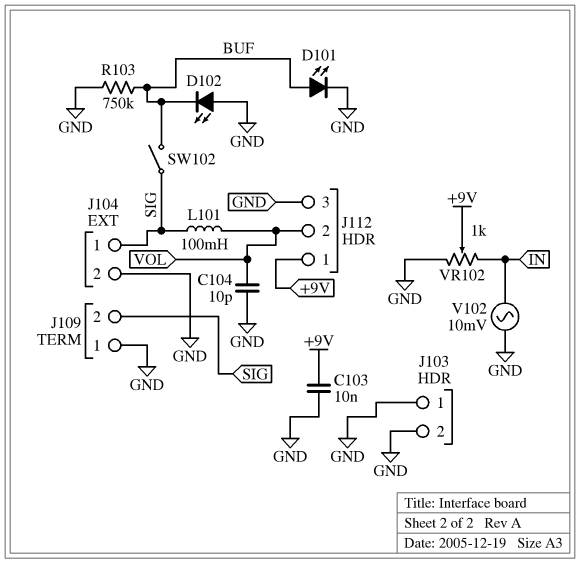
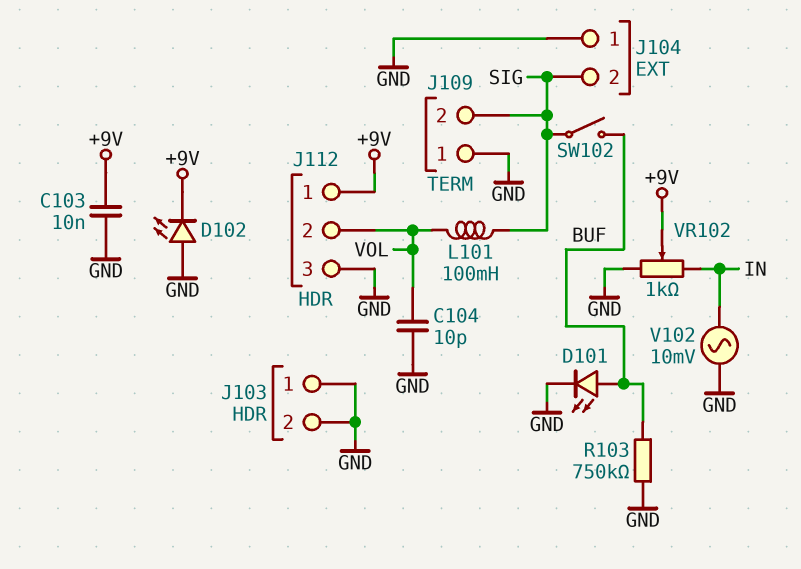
D102: LED (A GND, K BUF) -> LED (A GND, K +9V)
J104 pin 1: SIG -> GND
J104 pin 2: GND -> SIG

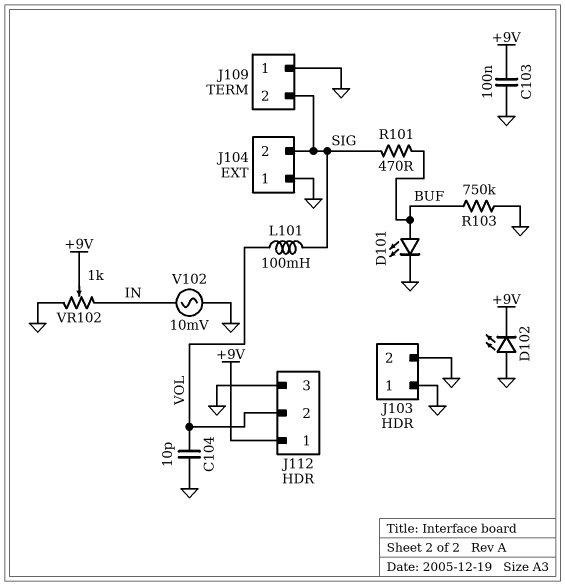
C103: 10nF (+9V, GND) -> 100nF (+9V, GND)
R101: none -> 470 (BUF, SIG)
SW102: switch (BUF, SIG) -> none

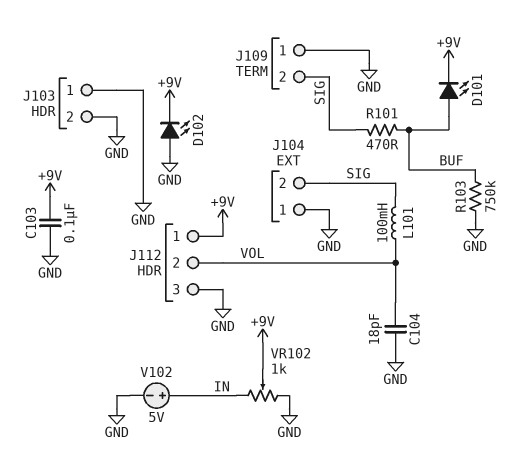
C104: 10pF (GND, VOL) -> 18pF (GND, VOL)
D101: LED (A BUF, K GND) -> LED (A BUF, K +9V)
V102: AC 10mV (GND, IN) -> 5V (plus IN, minus GND)

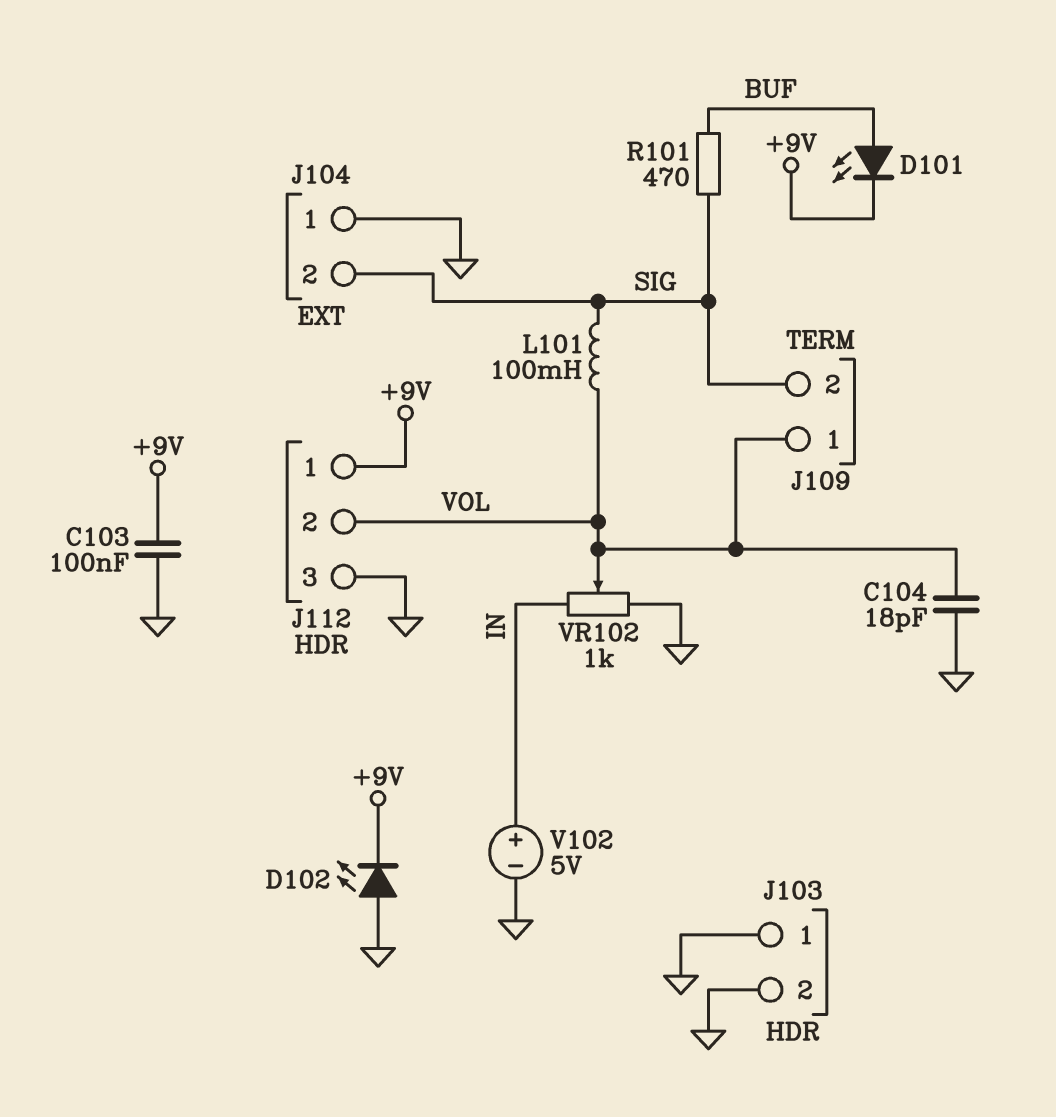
J109 pin 1: GND -> VOL
R103: 750k (BUF, GND) -> none
VR102: 1k (GND, IN, wiper +9V) -> 1k (GND, IN, wiper VOL)

